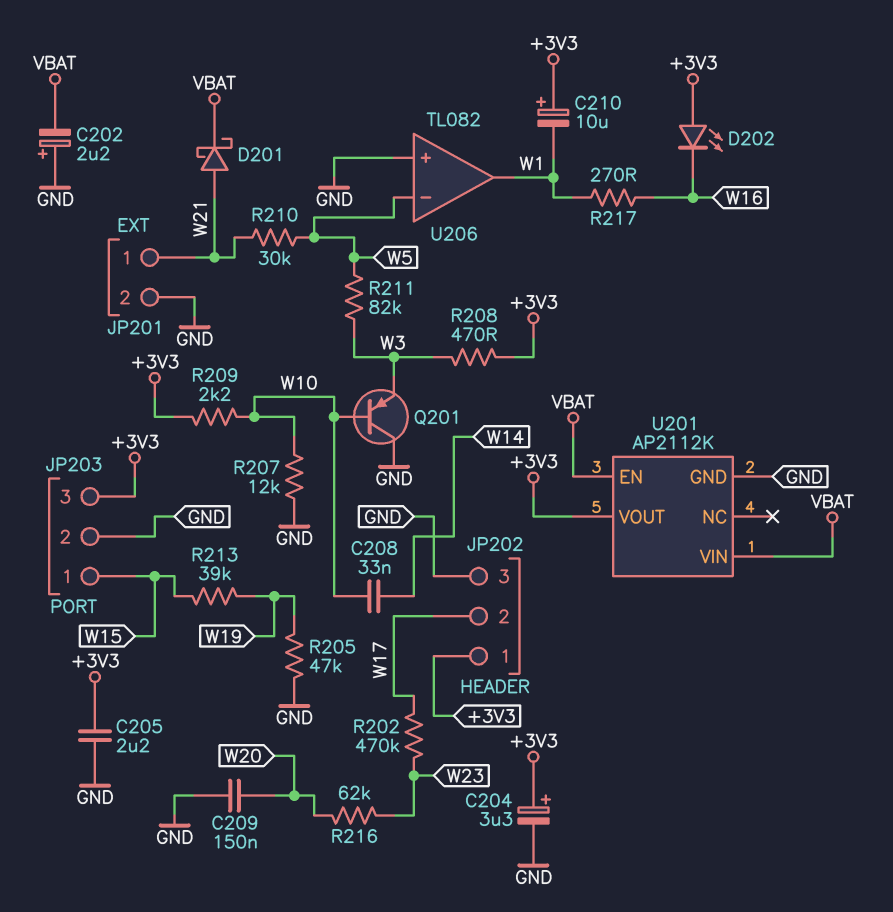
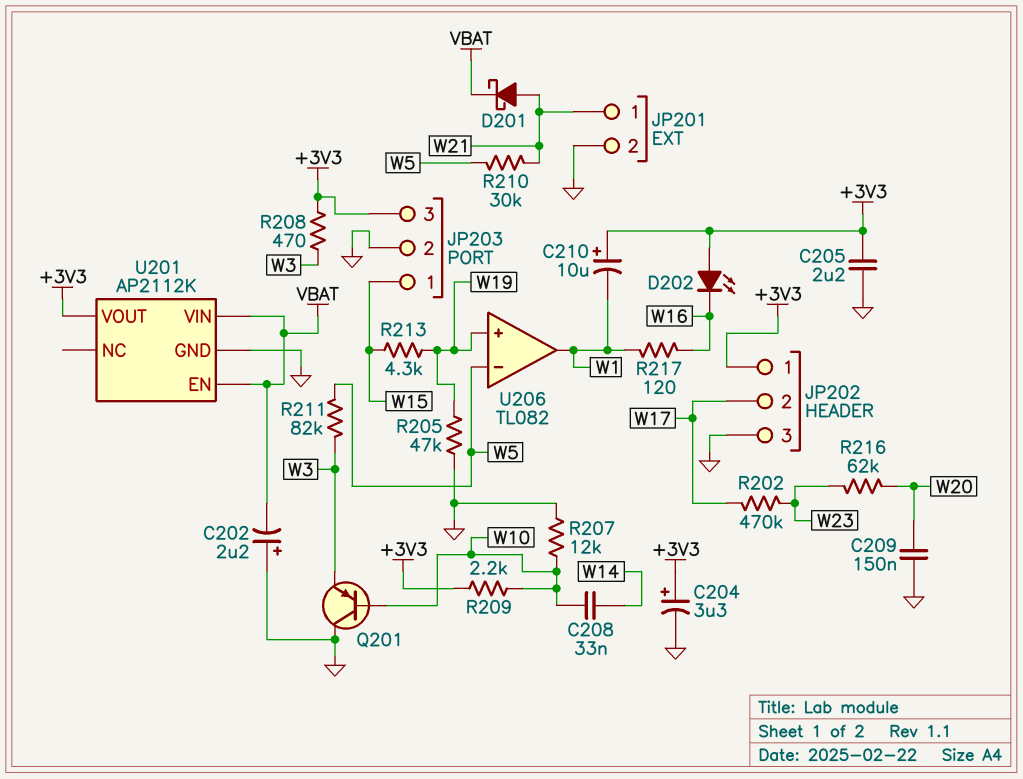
R213: 39k (W15, W19) -> 4.3k (W15, W19)
R217: 270 (W1, W16) -> 120 (W1, W16)
U206 pin in+: GND -> W19

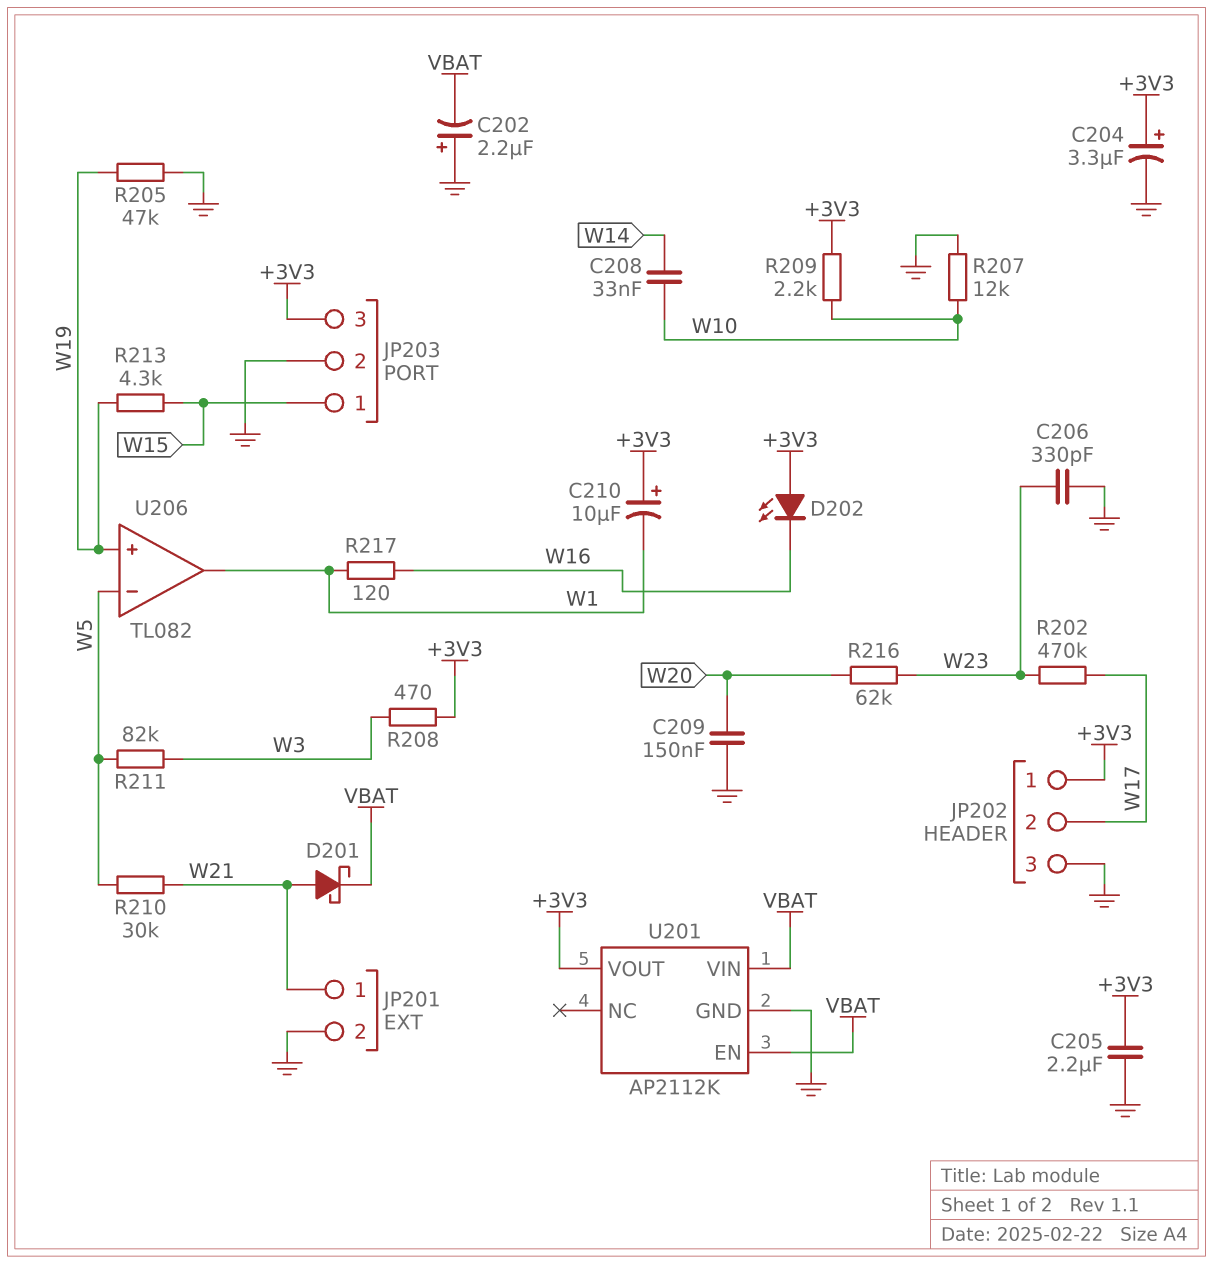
C206: none -> 330pF (GND, W23)
Q201: PNP (B W10, C GND, E W3) -> none

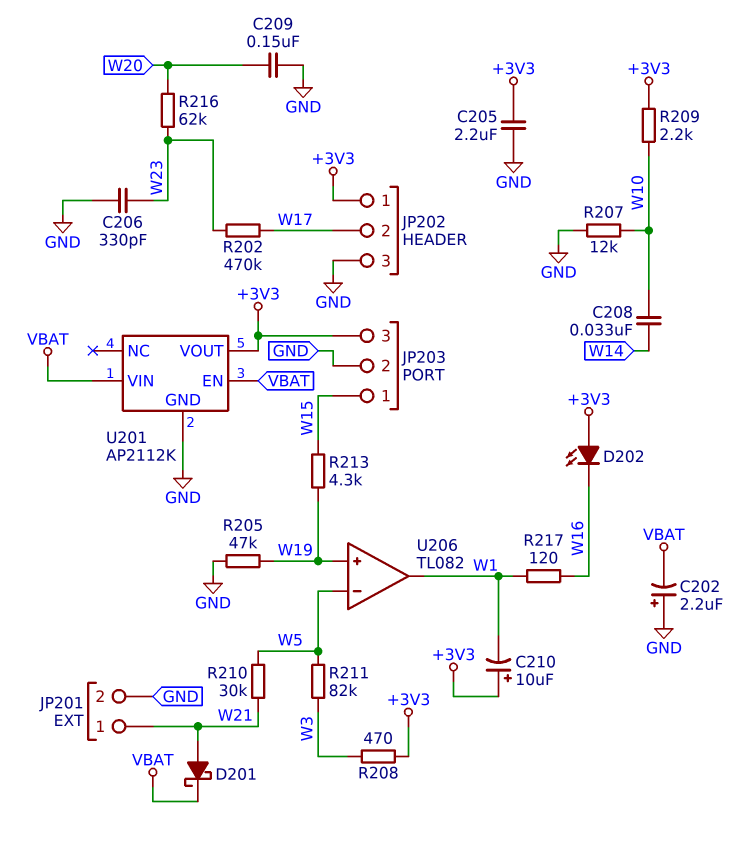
C204: 3.3uF (plus +3V3, minus GND) -> none

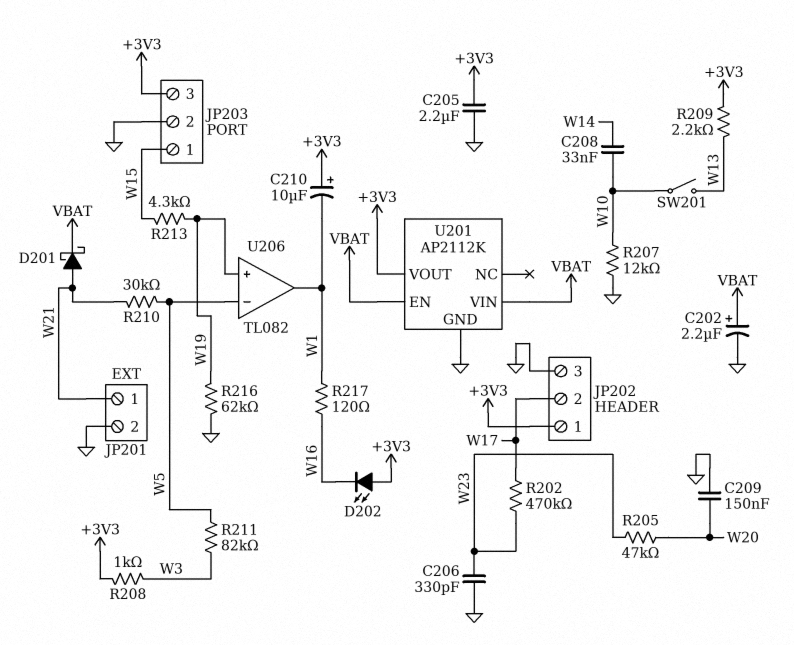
C202: 2.2uF (plus GND, minus VBAT) -> 2.2uF (plus VBAT, minus GND)
R205: 47k (GND, W19) -> 47k (W20, W23)
R208: 470 (+3V3, W3) -> 1k (+3V3, W3)
R209: 2.2k (+3V3, W10) -> 2.2k (+3V3, W13)
R216: 62k (W20, W23) -> 62k (GND, W19)
SW201: none -> switch (W10, W13)

